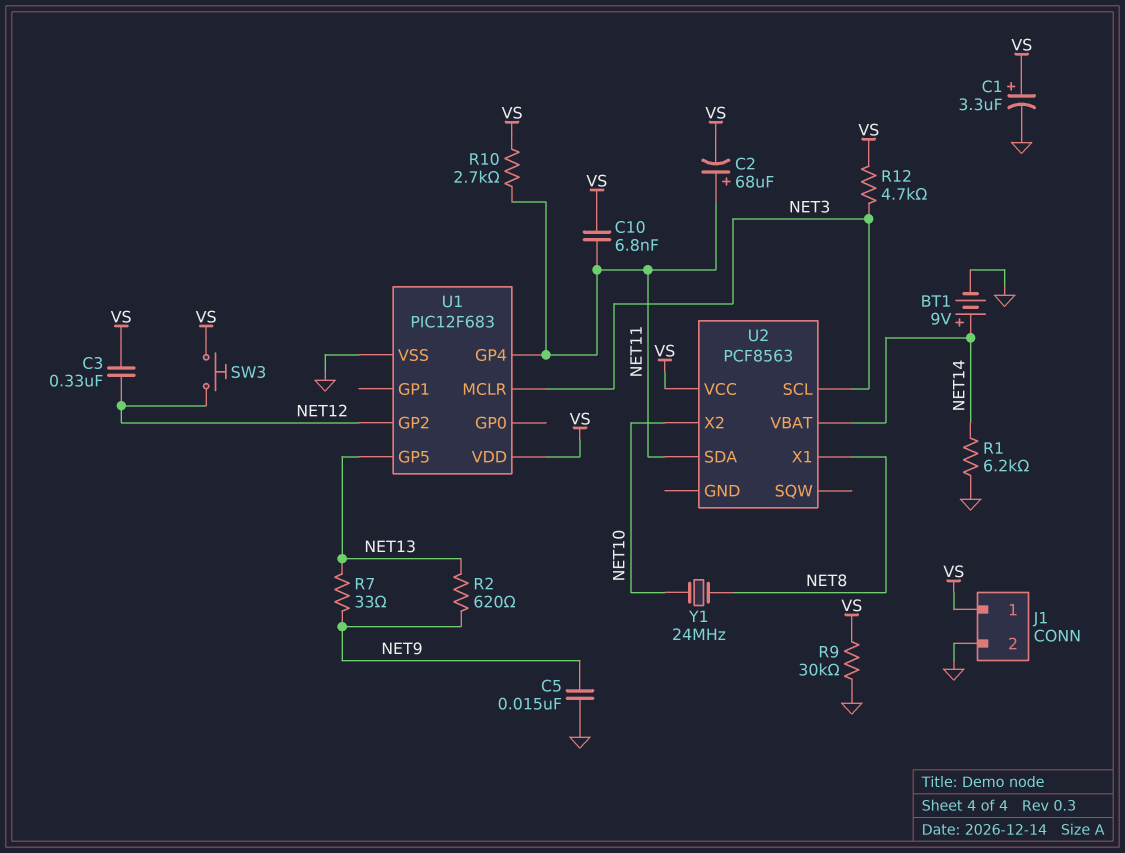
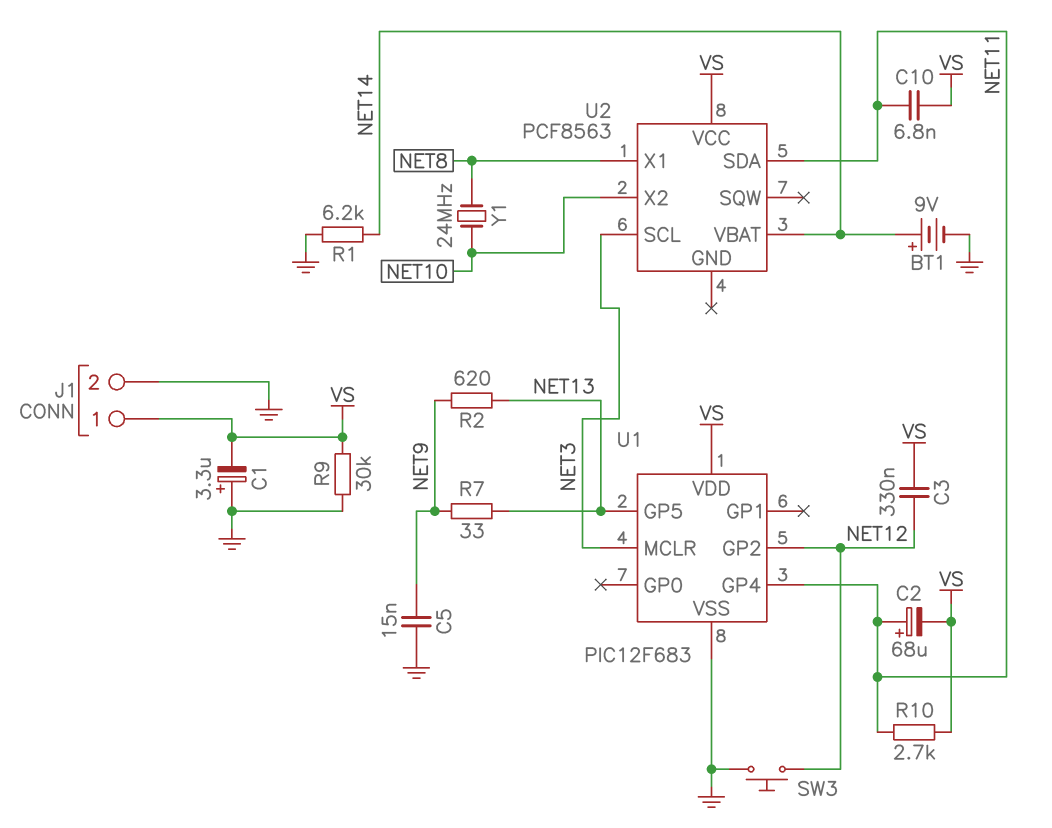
C1: 3.3uF (plus VS, minus GND) -> 3.3uF (plus GND, minus VS)
R12: 4.7k (NET3, VS) -> none
SW3: button (NET12, VS) -> button (GND, NET12)

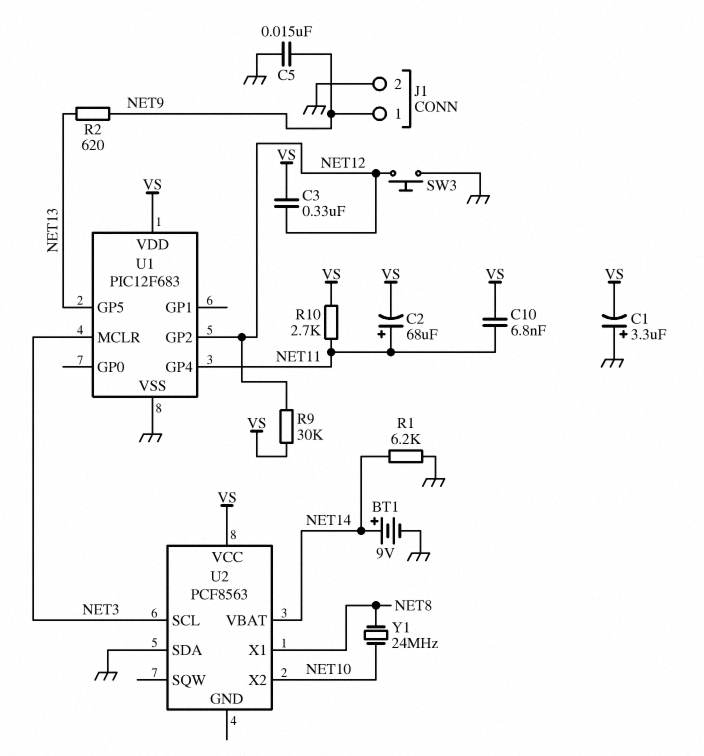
J1 pin 1: VS -> NET9
R7: 33 (NET9, NET13) -> none
R9: 30k (GND, VS) -> 30k (NET12, VS)
U2 pin SDA: NET11 -> GND

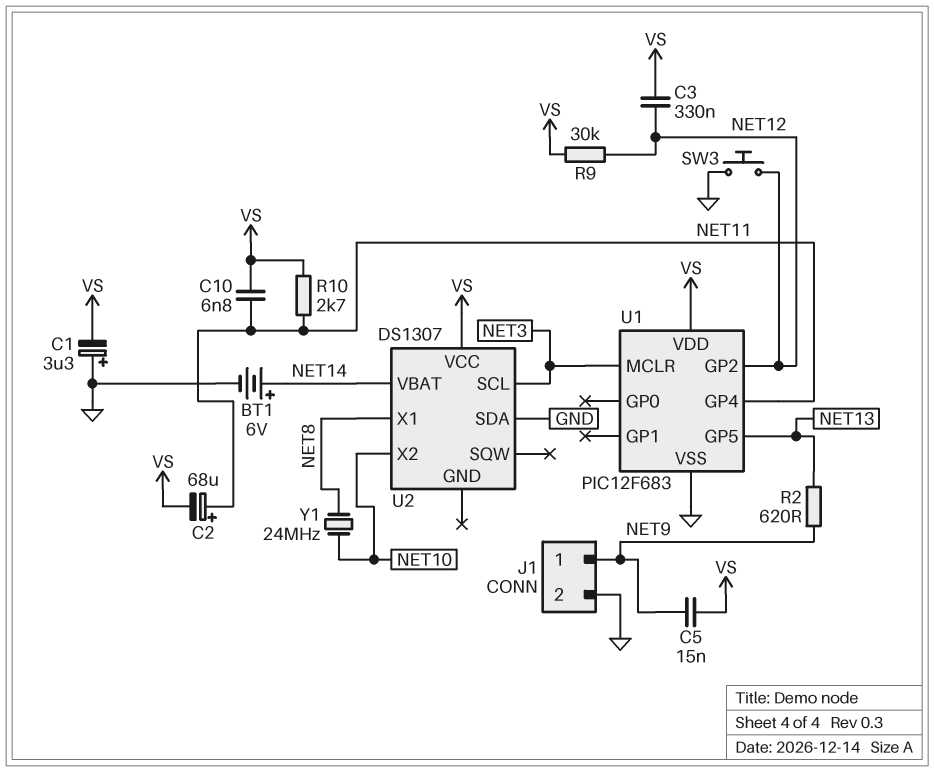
BT1: 9V (plus NET14, minus GND) -> 6V (plus NET14, minus GND)
C5: 15nF (GND, NET9) -> 15nF (NET9, VS)
R1: 6.2k (GND, NET14) -> none
U2: PCF8563 -> DS1307

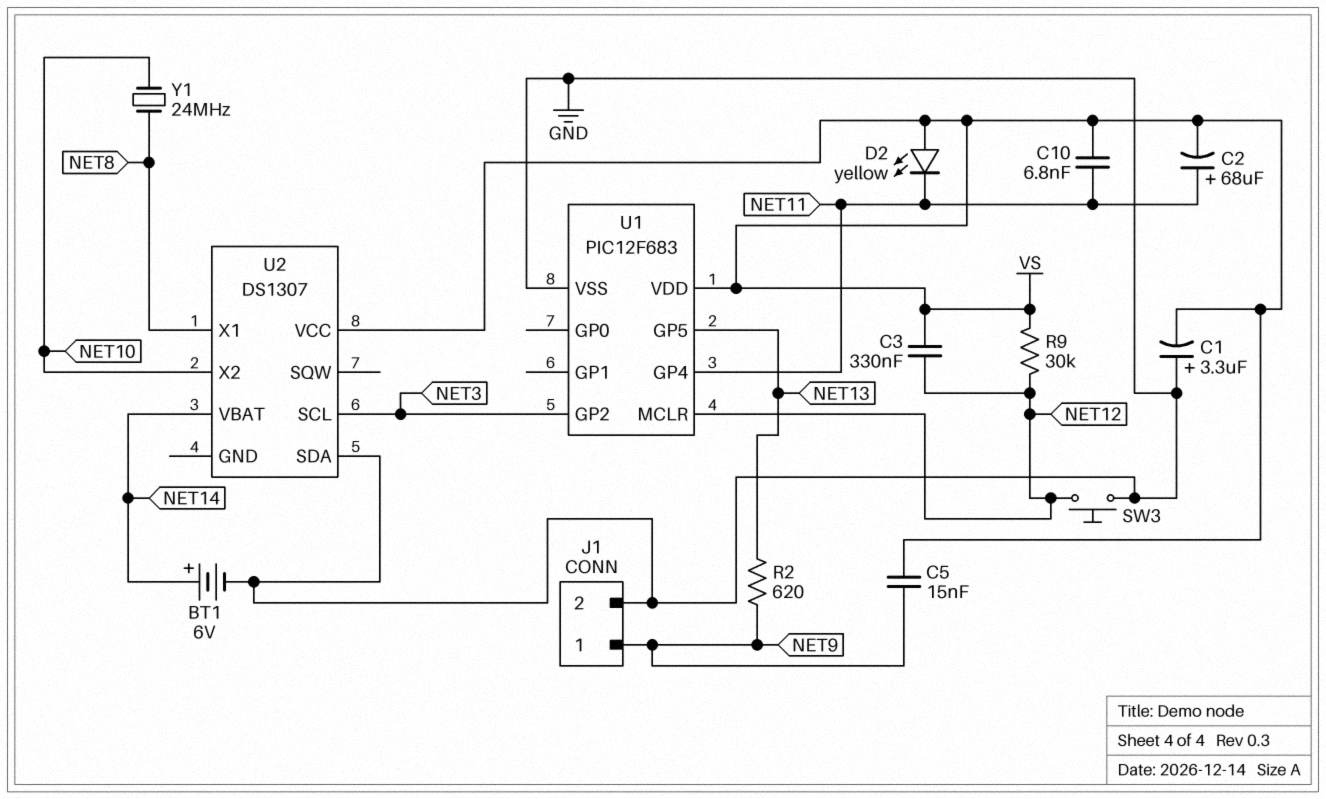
D2: none -> LED yellow (A VS, K NET11)
R10: 2.7k (NET11, VS) -> none
U1 pin GP2: NET12 -> NET3
U1 pin MCLR: NET3 -> NET12

